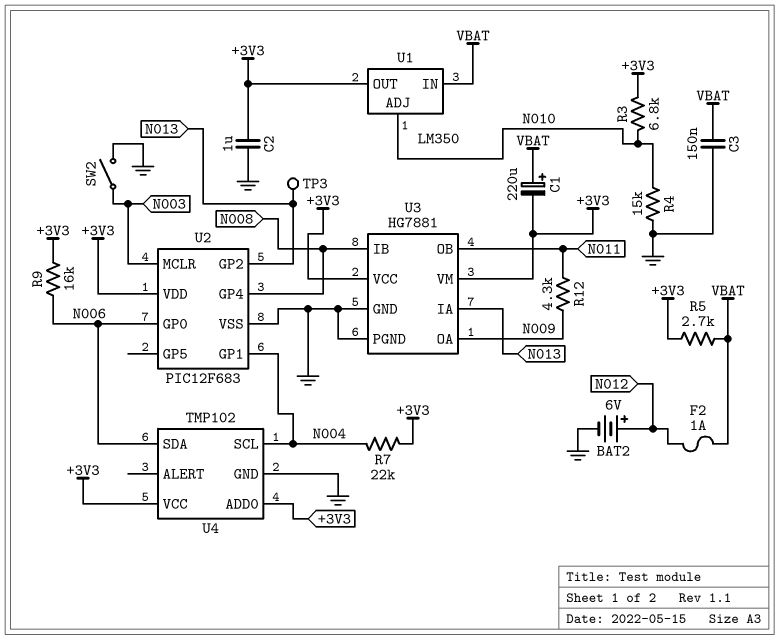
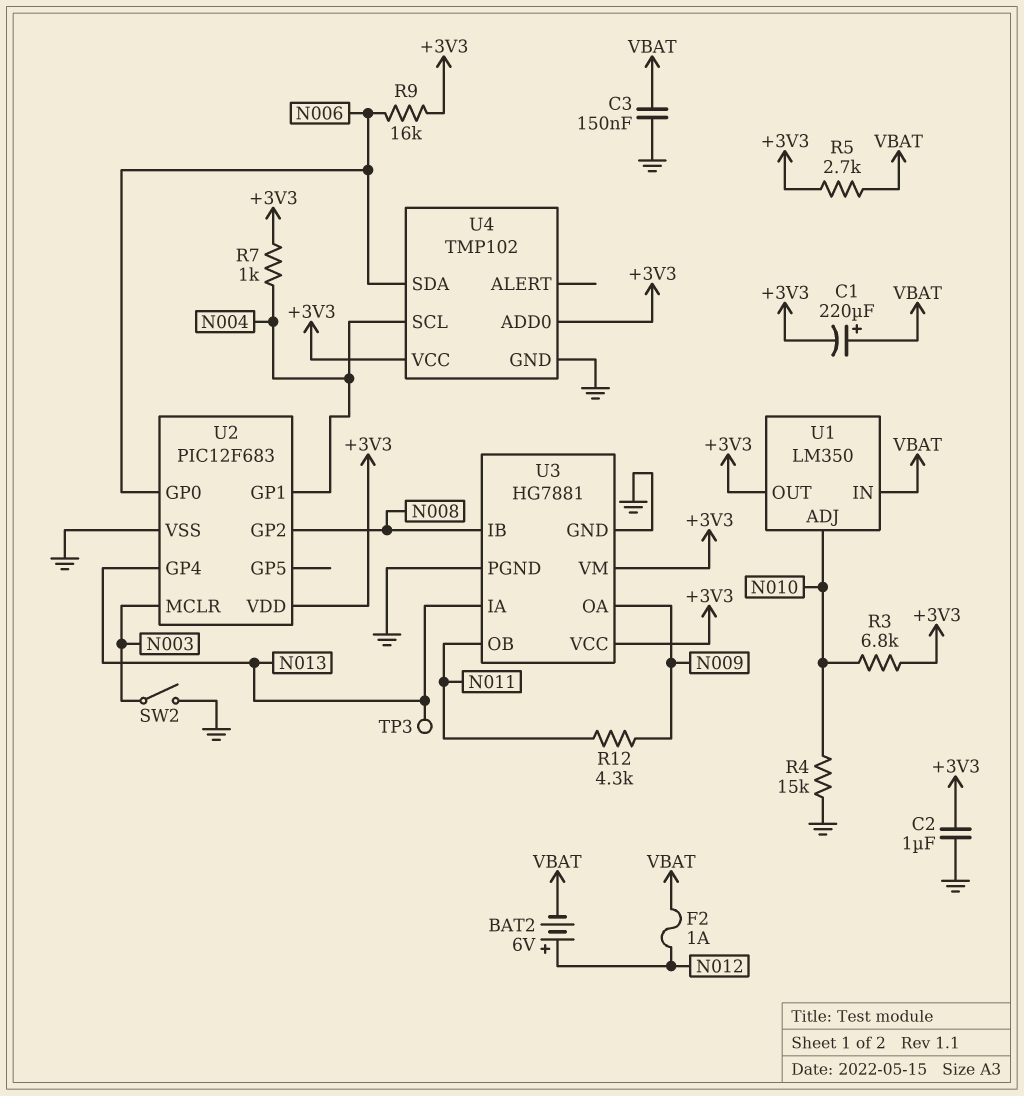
BAT2: 6V (plus N012, minus GND) -> 6V (plus N012, minus VBAT)
R7: 22k (+3V3, N004) -> 1k (+3V3, N004)
U2 pin GP2: N013 -> N008
U2 pin GP4: N008 -> N013

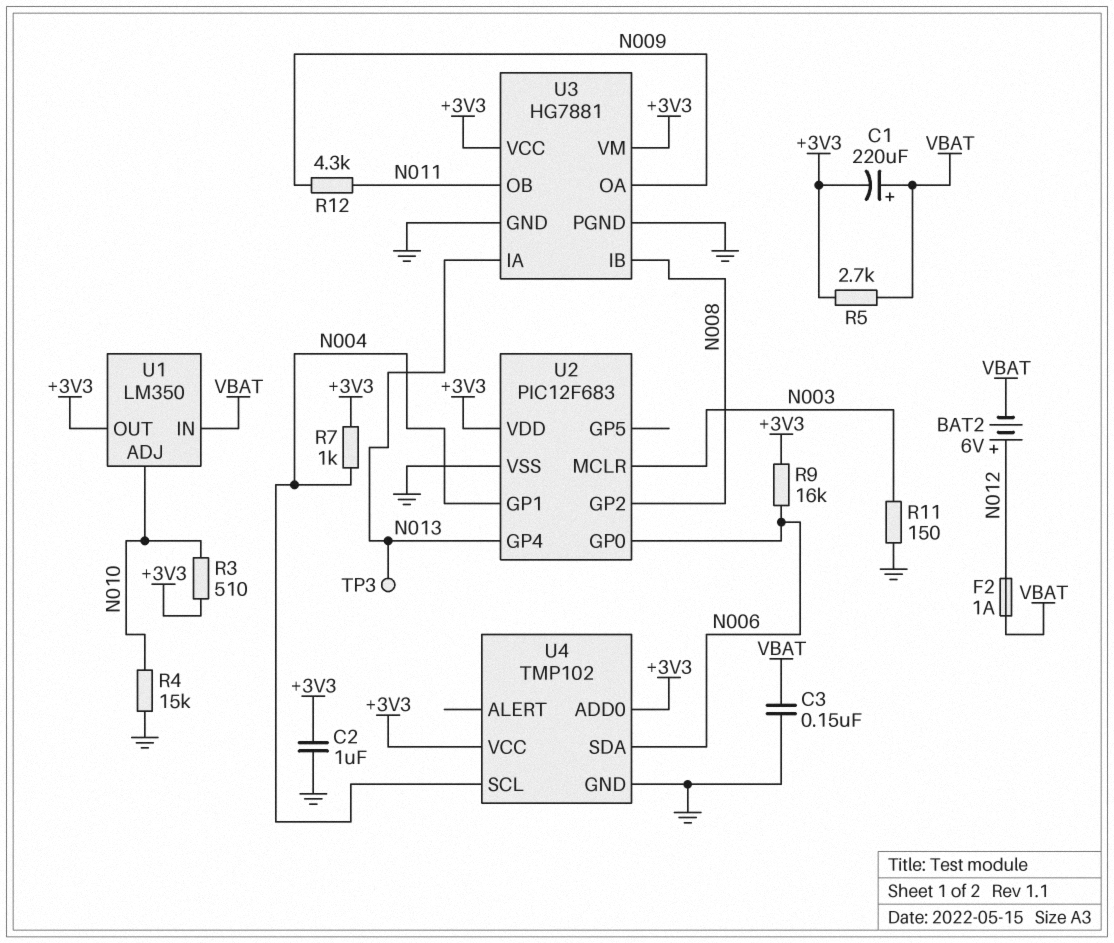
R3: 6.8k (+3V3, N010) -> 510 (+3V3, N010)
R11: none -> 150 (GND, N003)
SW2: switch (GND, N003) -> none

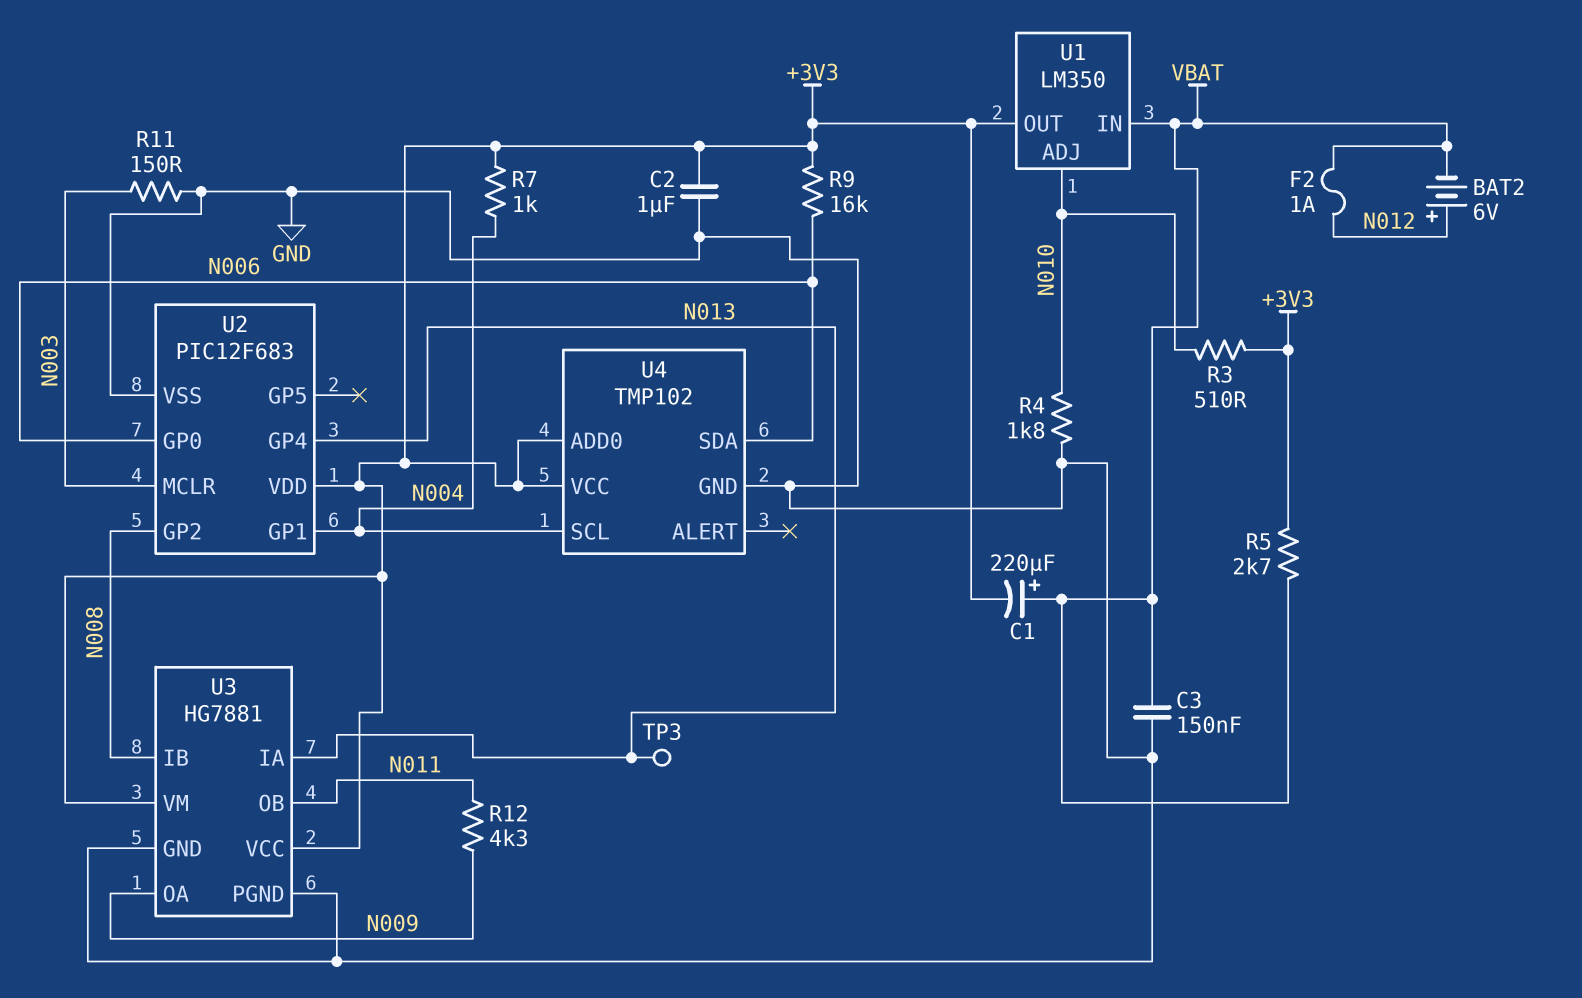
R4: 15k (GND, N010) -> 1.8k (GND, N010)

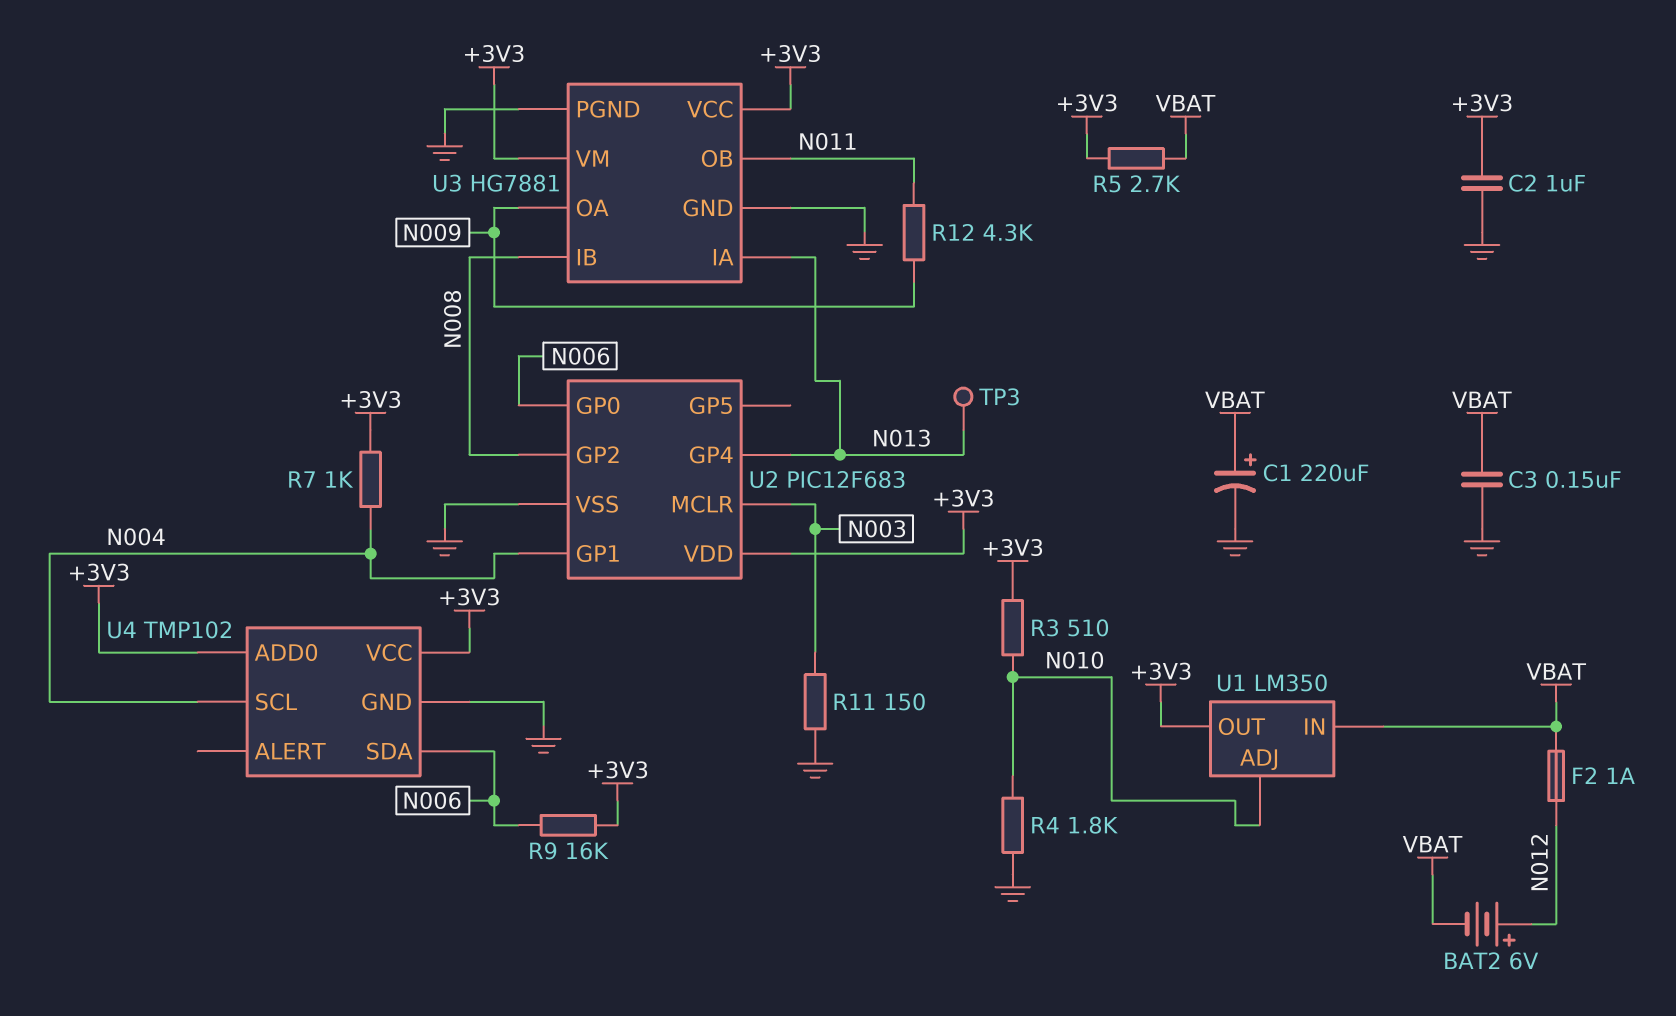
C1: 220uF (plus VBAT, minus +3V3) -> 220uF (plus VBAT, minus GND)

